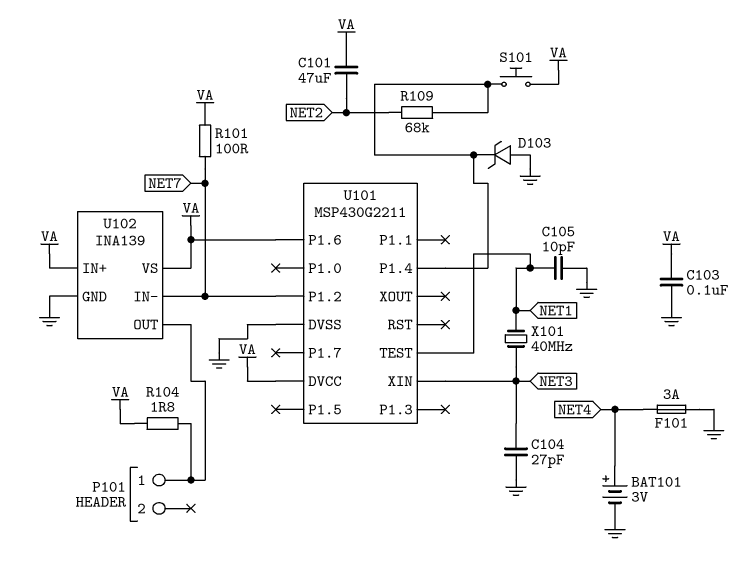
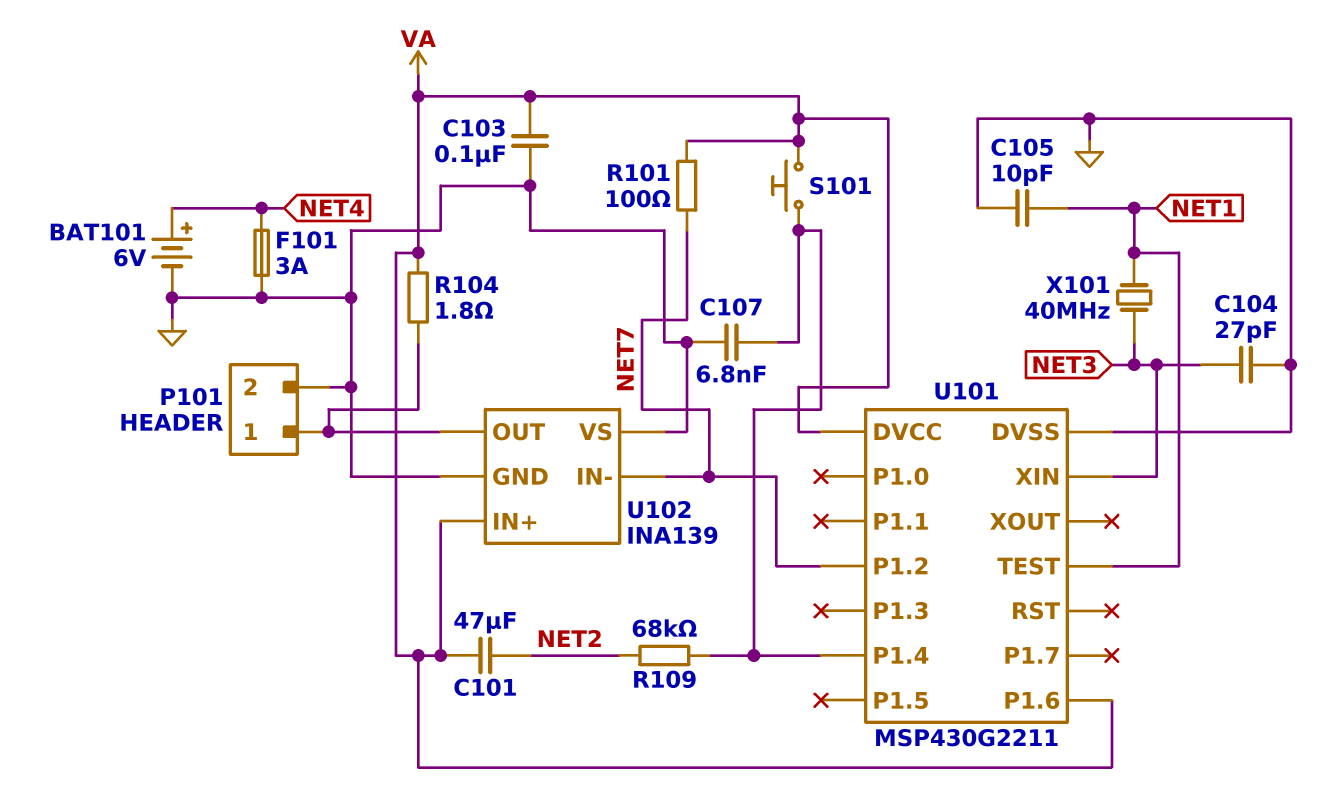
BAT101: 3V (plus NET4, minus GND) -> 6V (plus NET4, minus GND)
C107: none -> 6.8nF (GND, U101/P1.4)
D103: zener (A GND, K U101/P1.4) -> none
P101 pin 2: none -> GND
U102 pin VS: VA -> GND

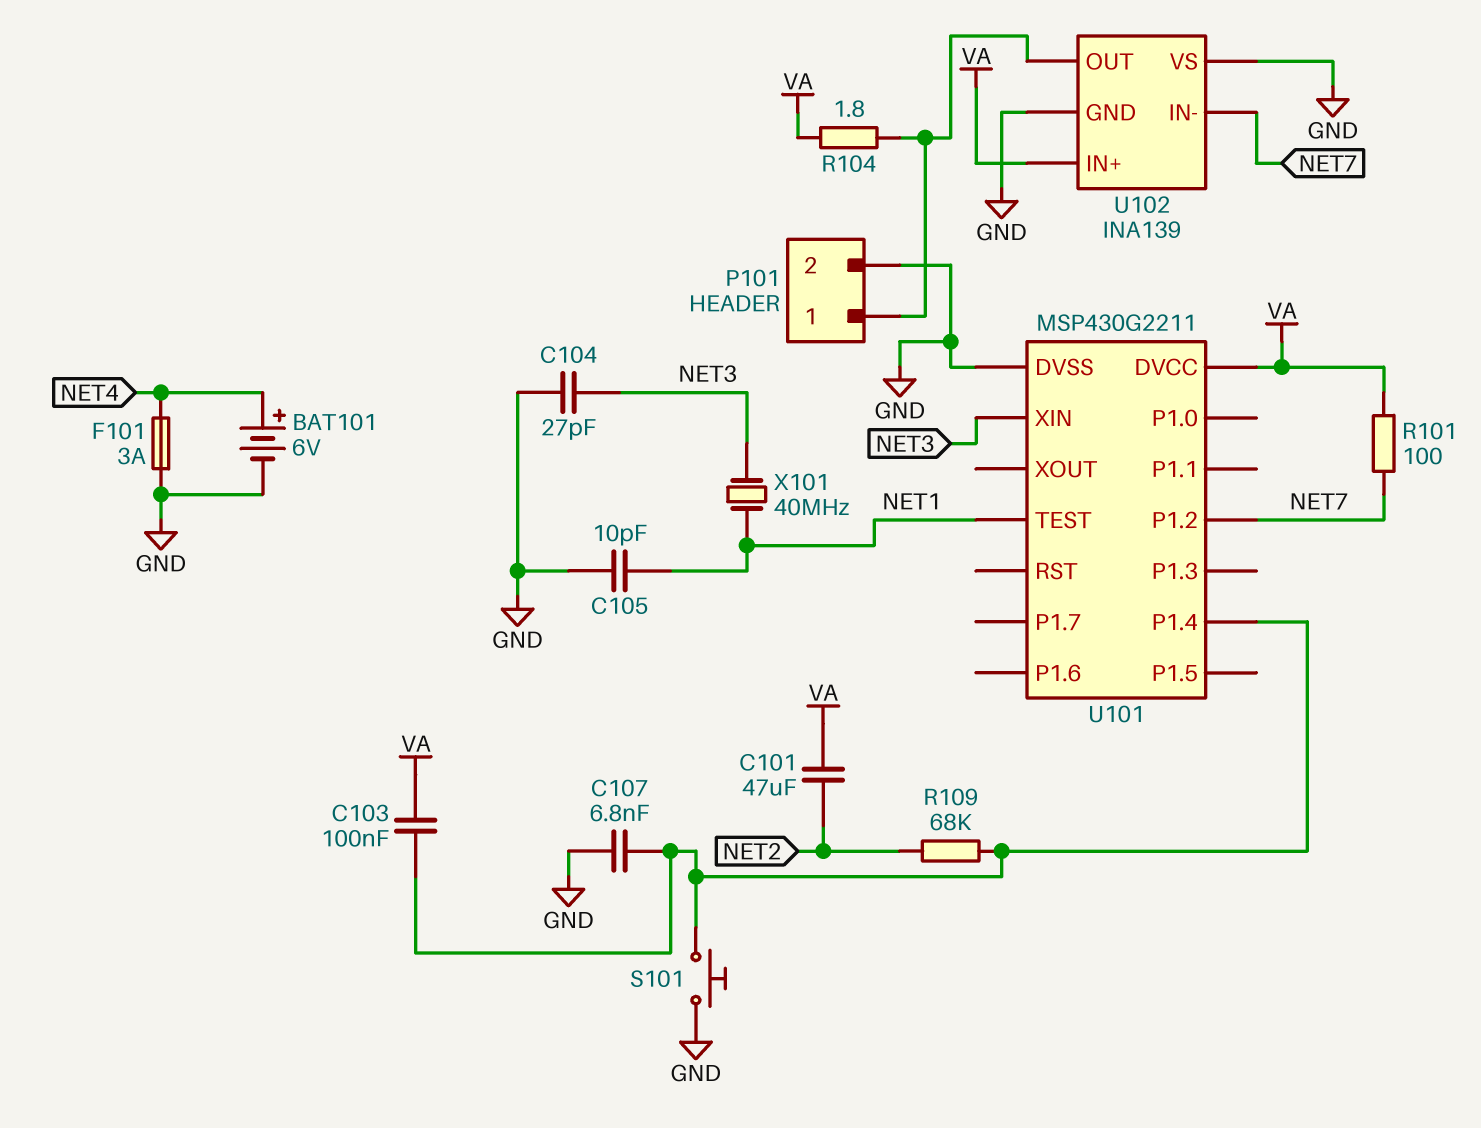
C103: 100nF (GND, VA) -> 100nF (U101/P1.4, VA)
S101: button (U101/P1.4, VA) -> button (GND, U101/P1.4)
U101 pin P1.6: VA -> none

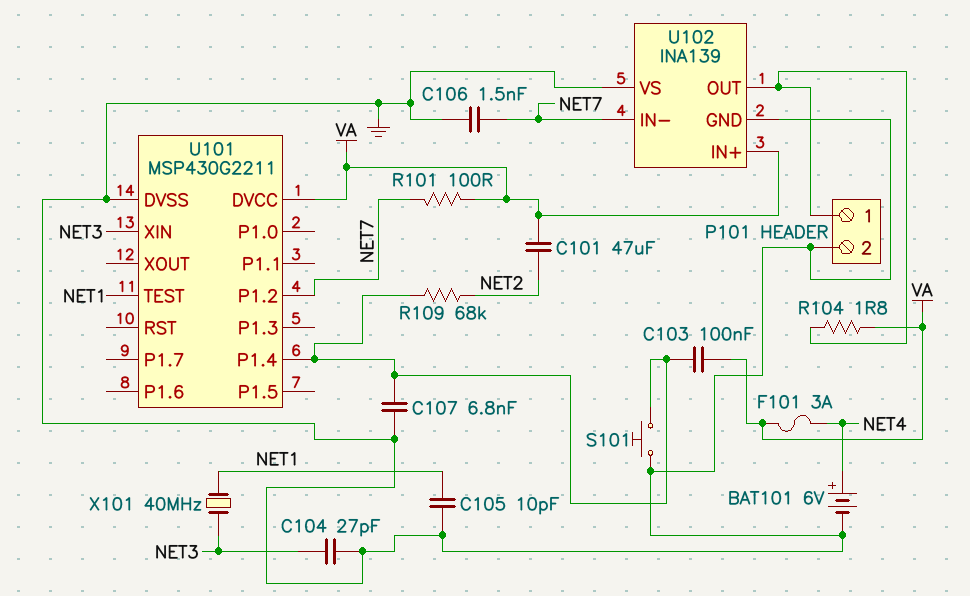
C106: none -> 1.5nF (GND, NET7)
F101: 3A (GND, NET4) -> 3A (NET4, VA)

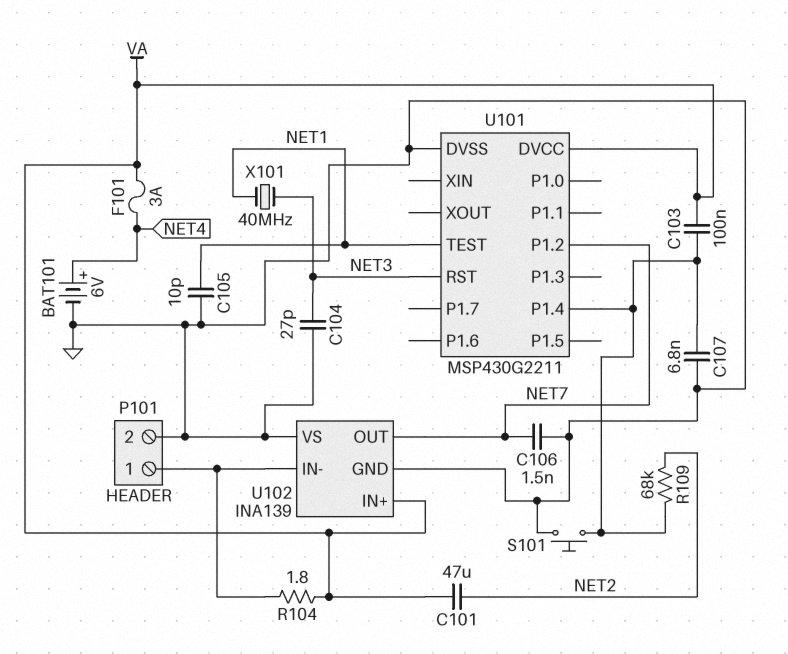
R101: 100 (NET7, VA) -> none
U101 pin RST: none -> NET3
U101 pin XIN: NET3 -> none
U102 pin IN-: NET7 -> P101/1
U102 pin OUT: P101/1 -> NET7

